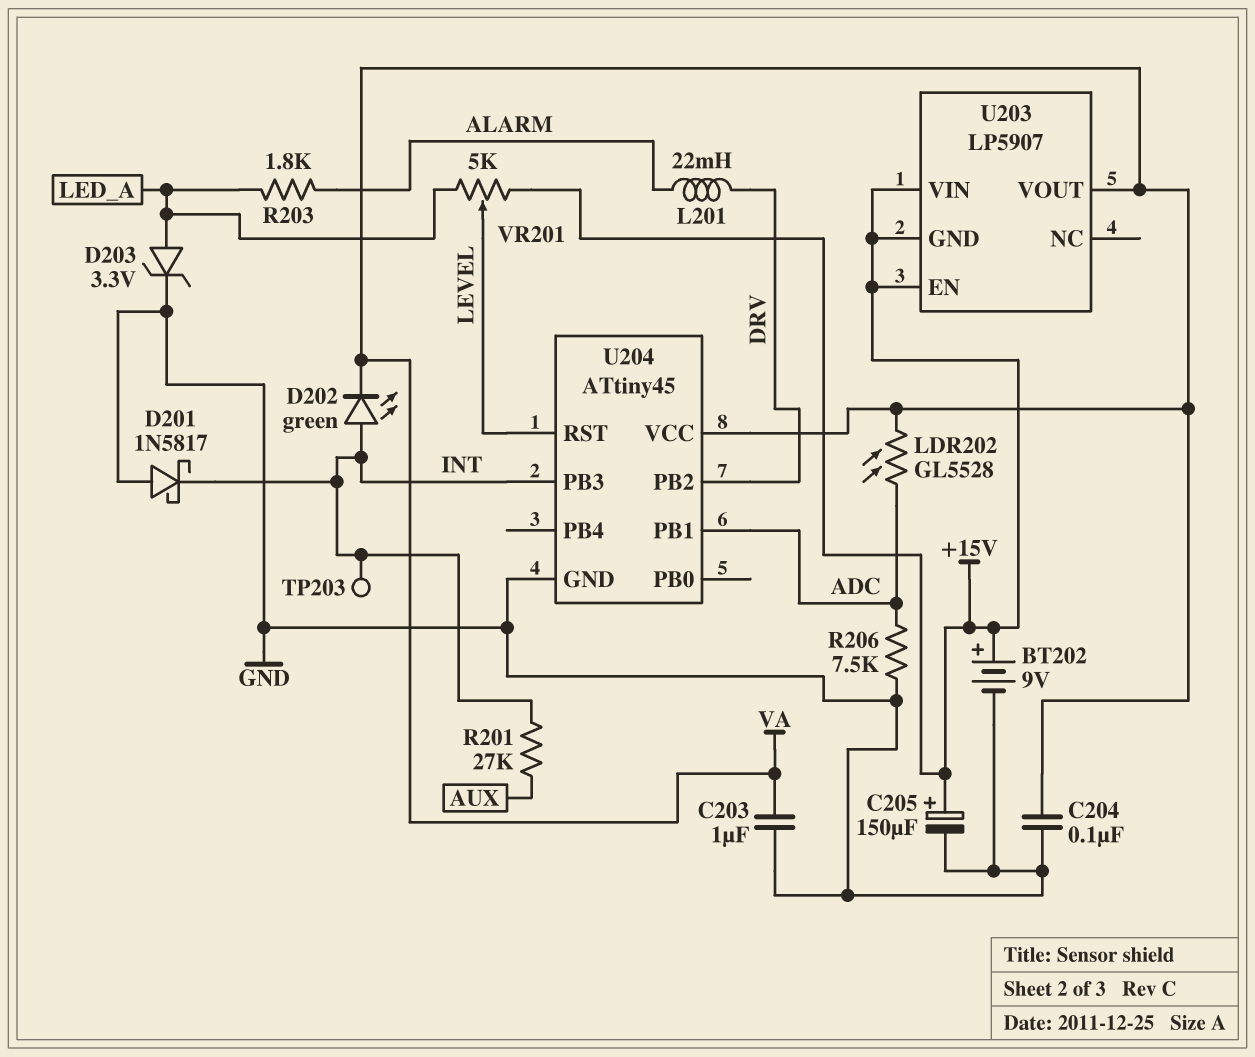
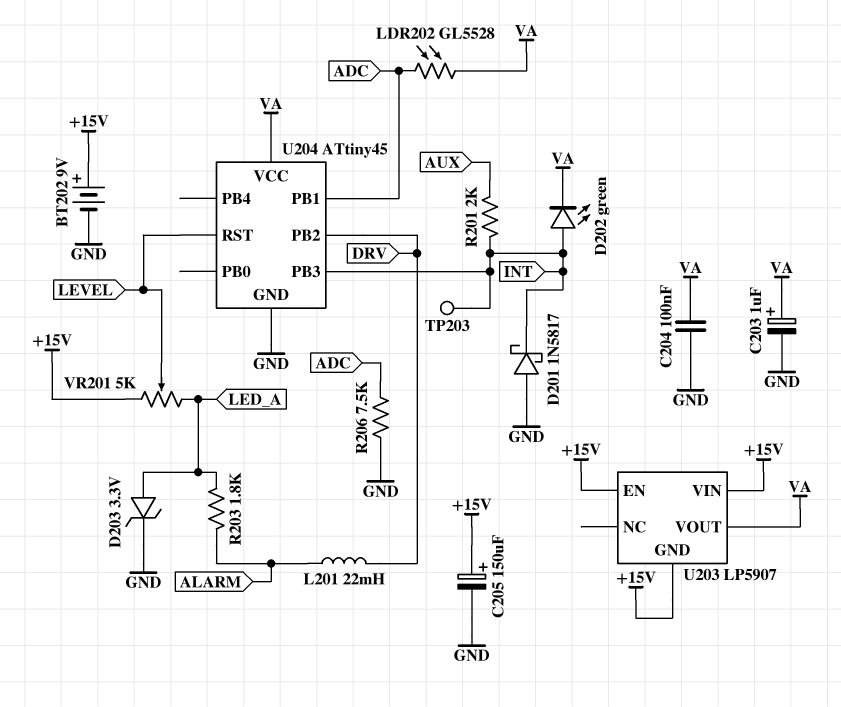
C203: 1uF (GND, VA) -> 1uF (plus VA, minus GND)
R201: 27k (AUX, INT) -> 2k (AUX, INT)

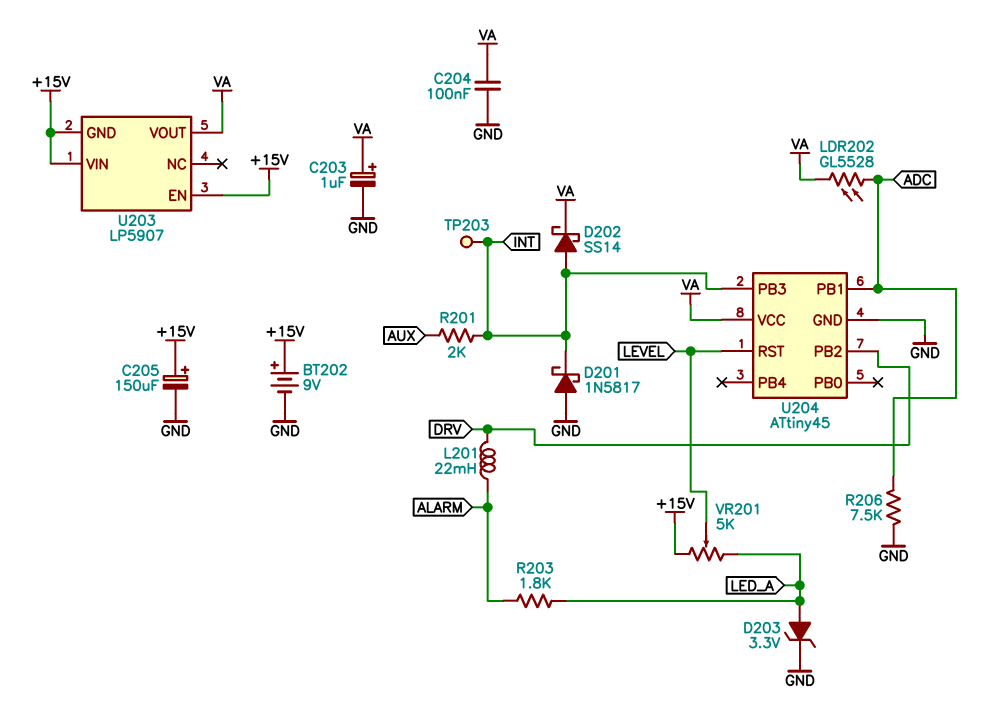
D202: LED green (A INT, K VA) -> schottky SS14 (A INT, K VA)

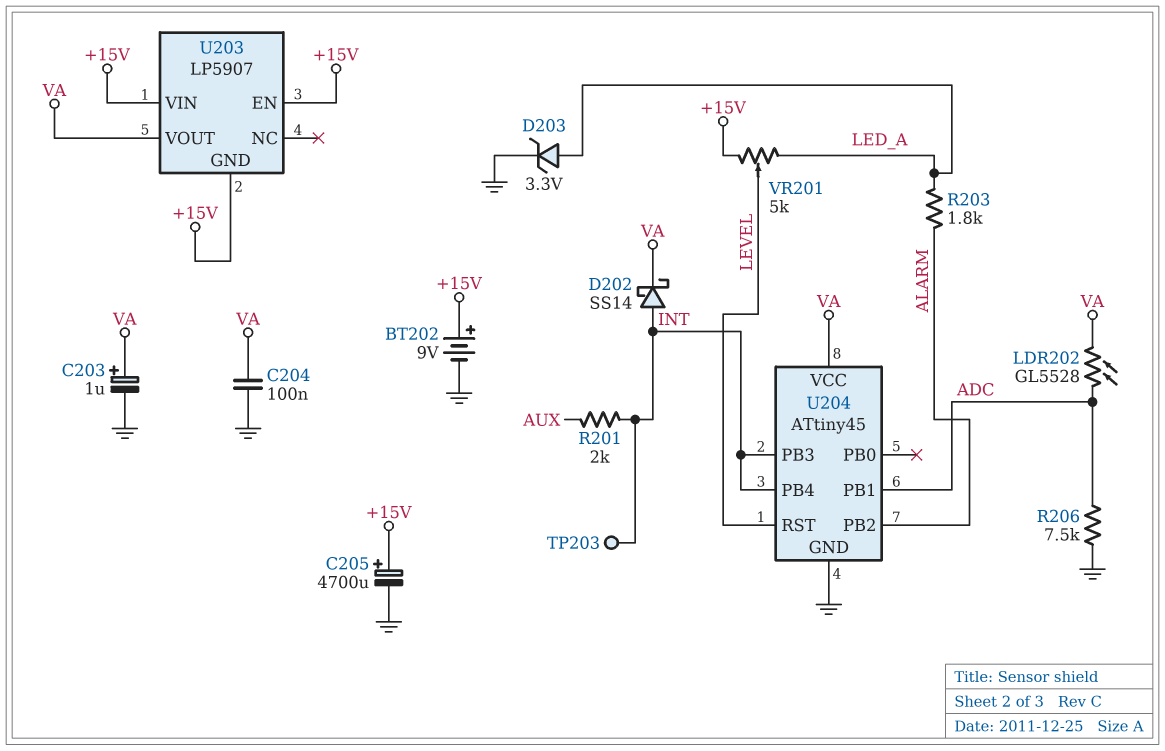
C205: 150uF (plus +15V, minus GND) -> 4700uF (plus +15V, minus GND)
D201: schottky 1N5817 (A GND, K INT) -> none
L201: 22mH (ALARM, DRV) -> none
U204 pin PB2: DRV -> ALARM
U204 pin PB4: none -> INT

